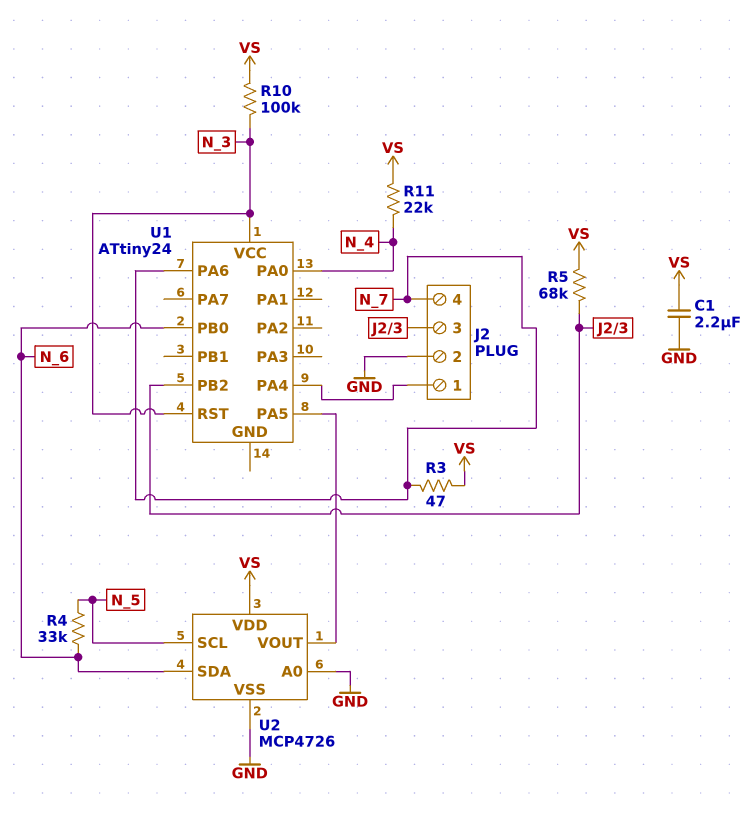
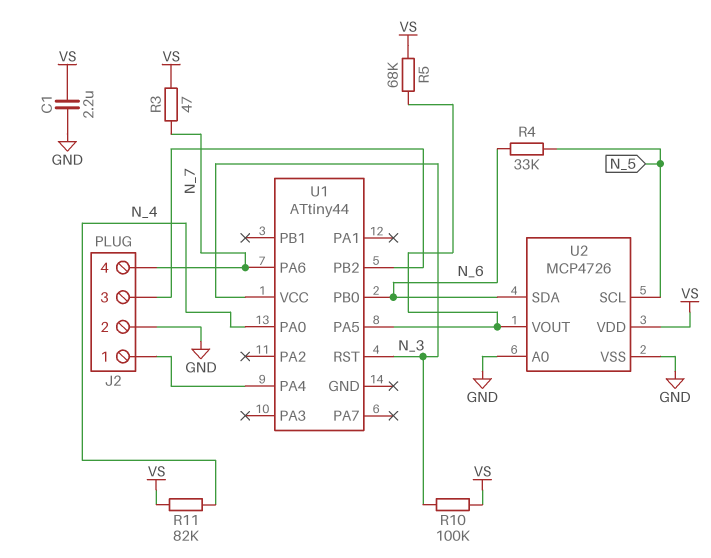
R5: 68k (J2/3, VS) -> 68k (U1/PA5, VS)
R11: 22k (N_4, VS) -> 82k (N_4, VS)
U1: ATtiny24 -> ATtiny44

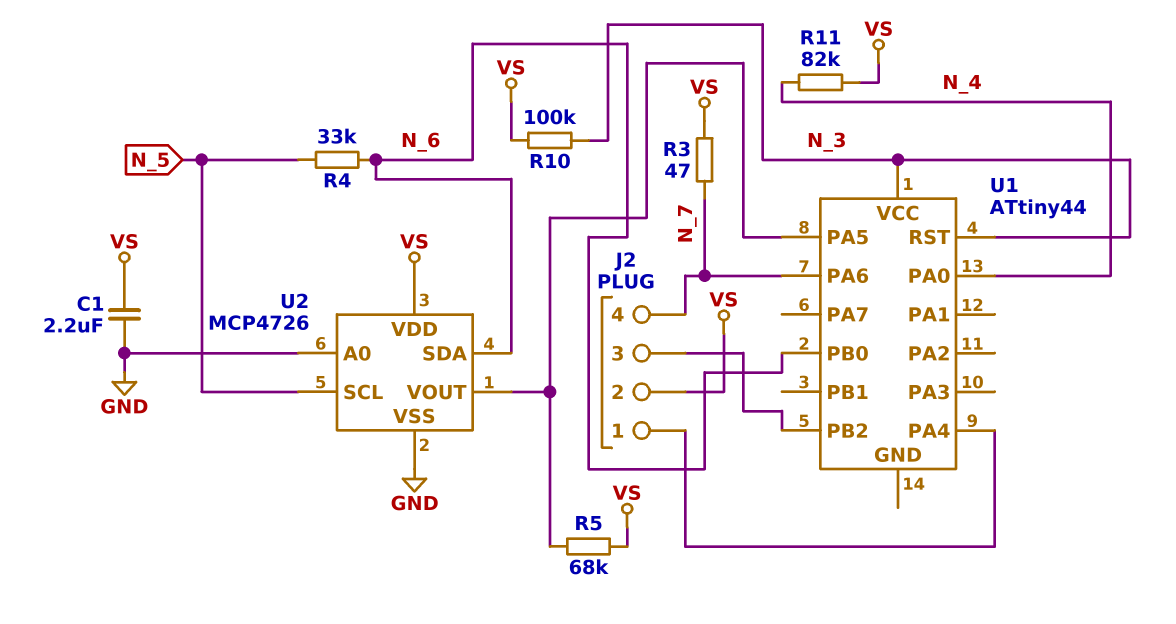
J2 pin 2: GND -> VS

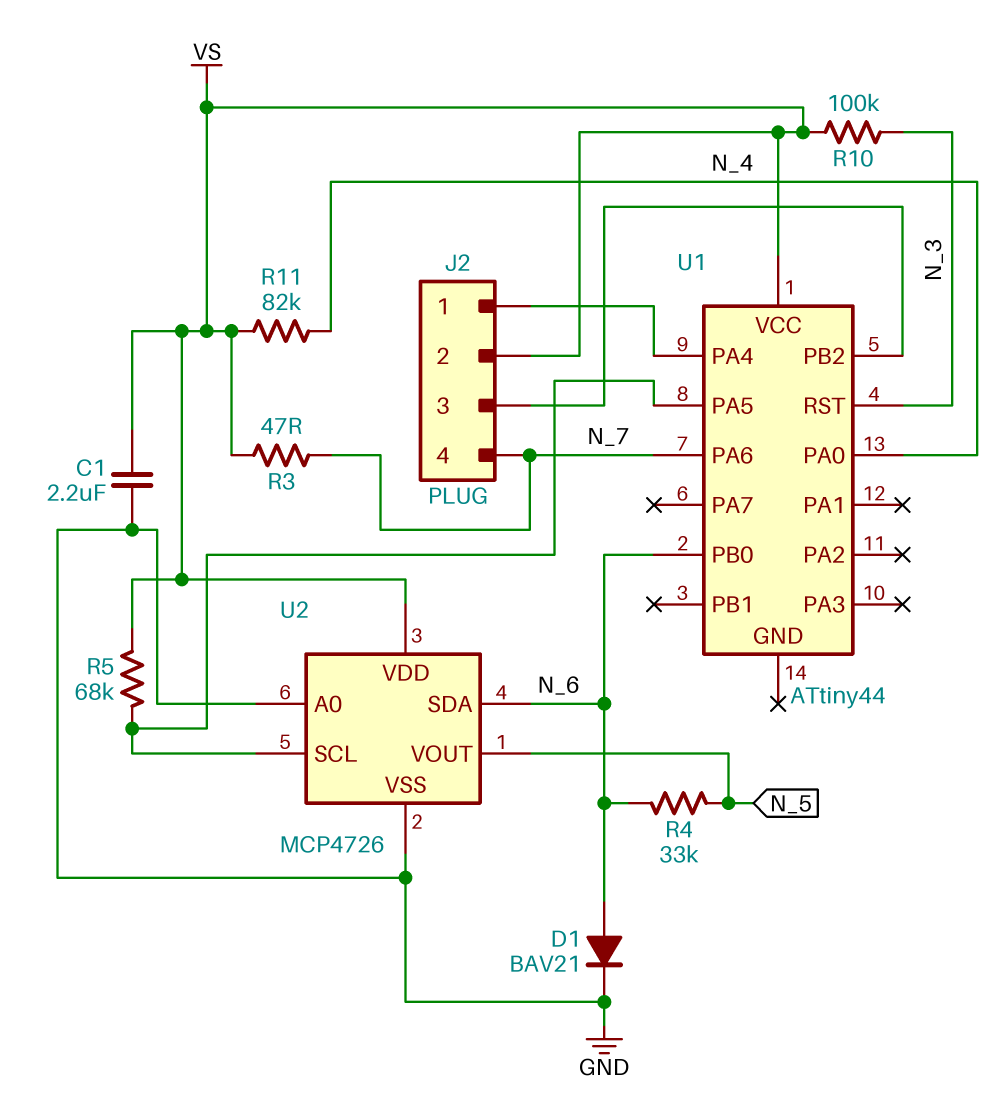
D1: none -> diode BAV21 (A N_6, K GND)
U1 pin VCC: N_3 -> VS
U2 pin SCL: N_5 -> U1/PA5
U2 pin VOUT: U1/PA5 -> N_5

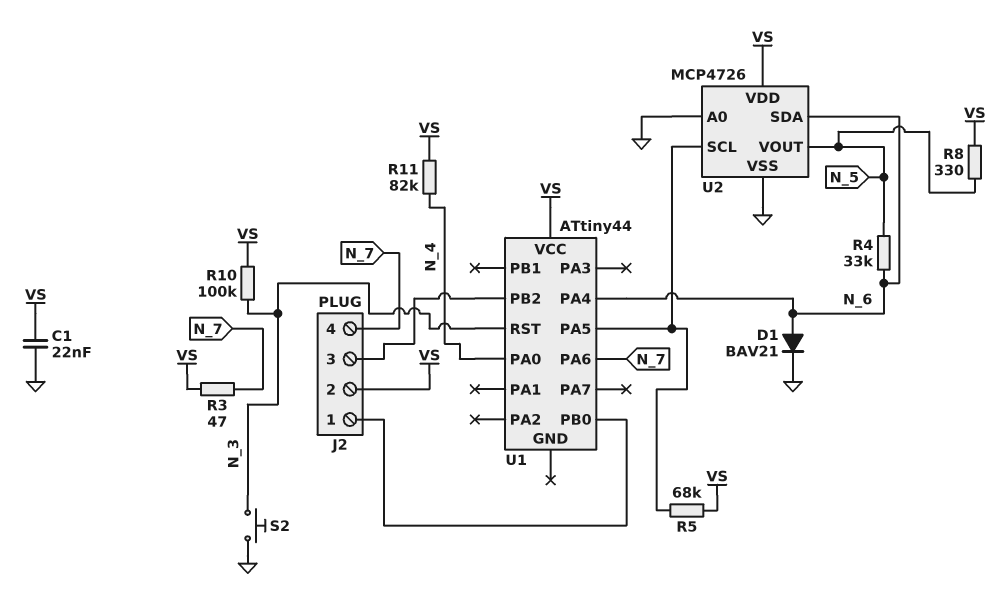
C1: 2.2uF (GND, VS) -> 22nF (GND, VS)
R8: none -> 330 (N_5, VS)
S2: none -> button (GND, N_3)
U1 pin PA4: J2/1 -> N_6
U1 pin PB0: N_6 -> J2/1

